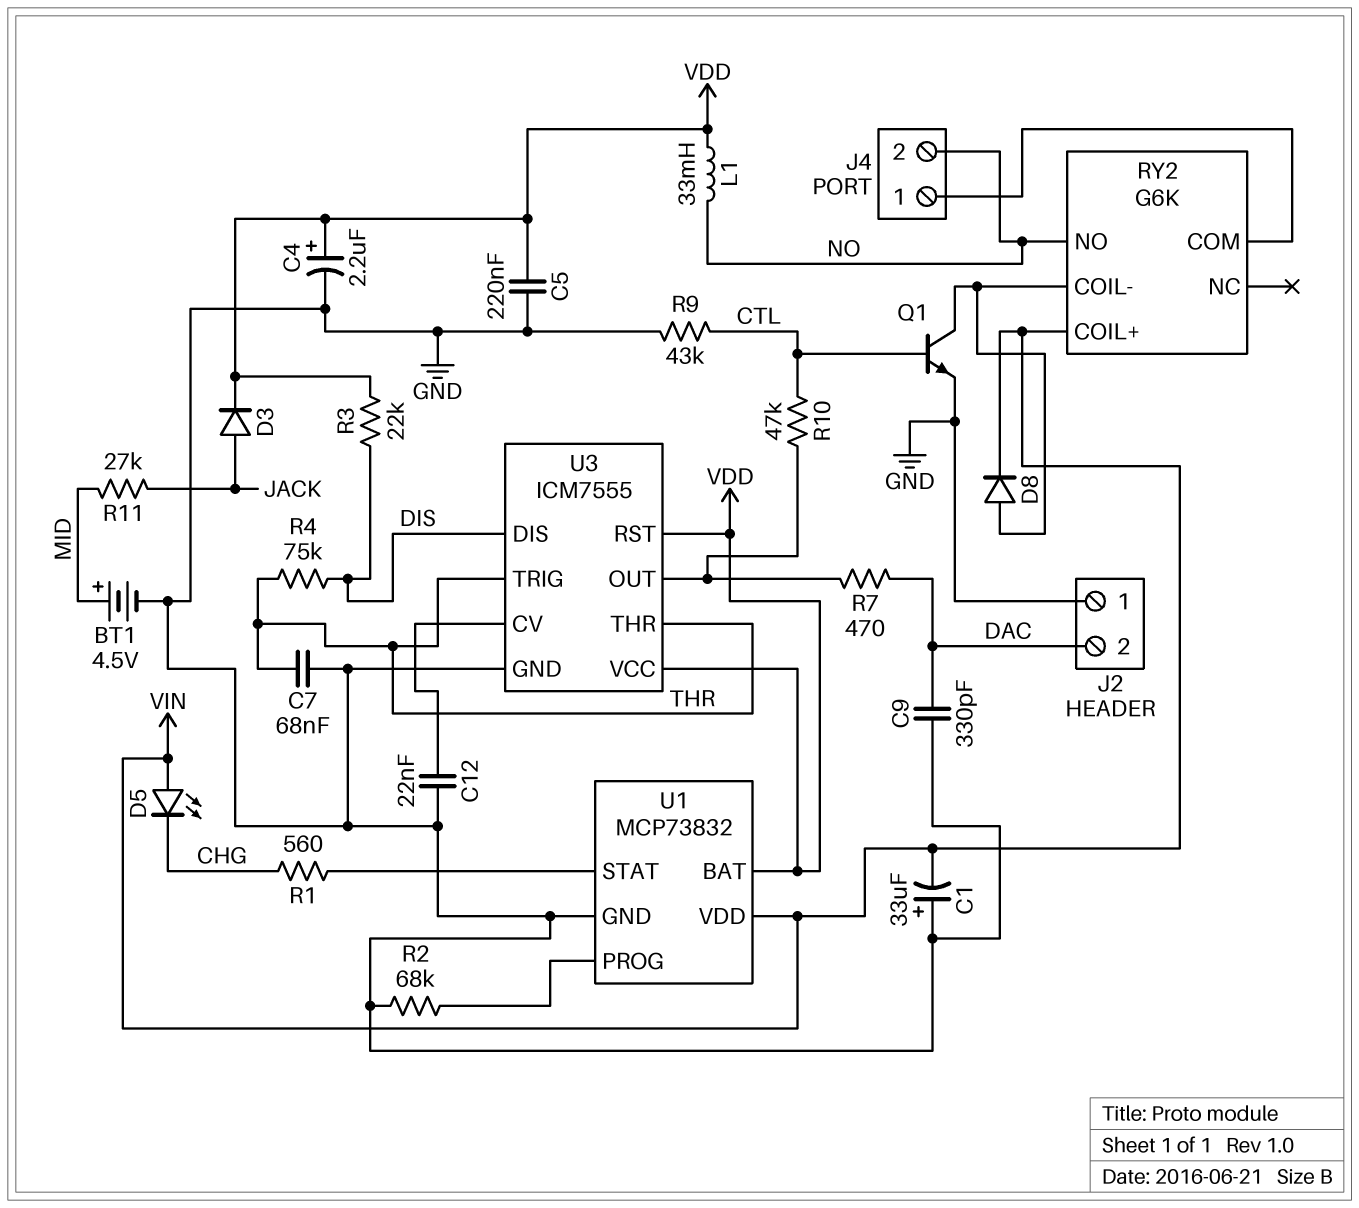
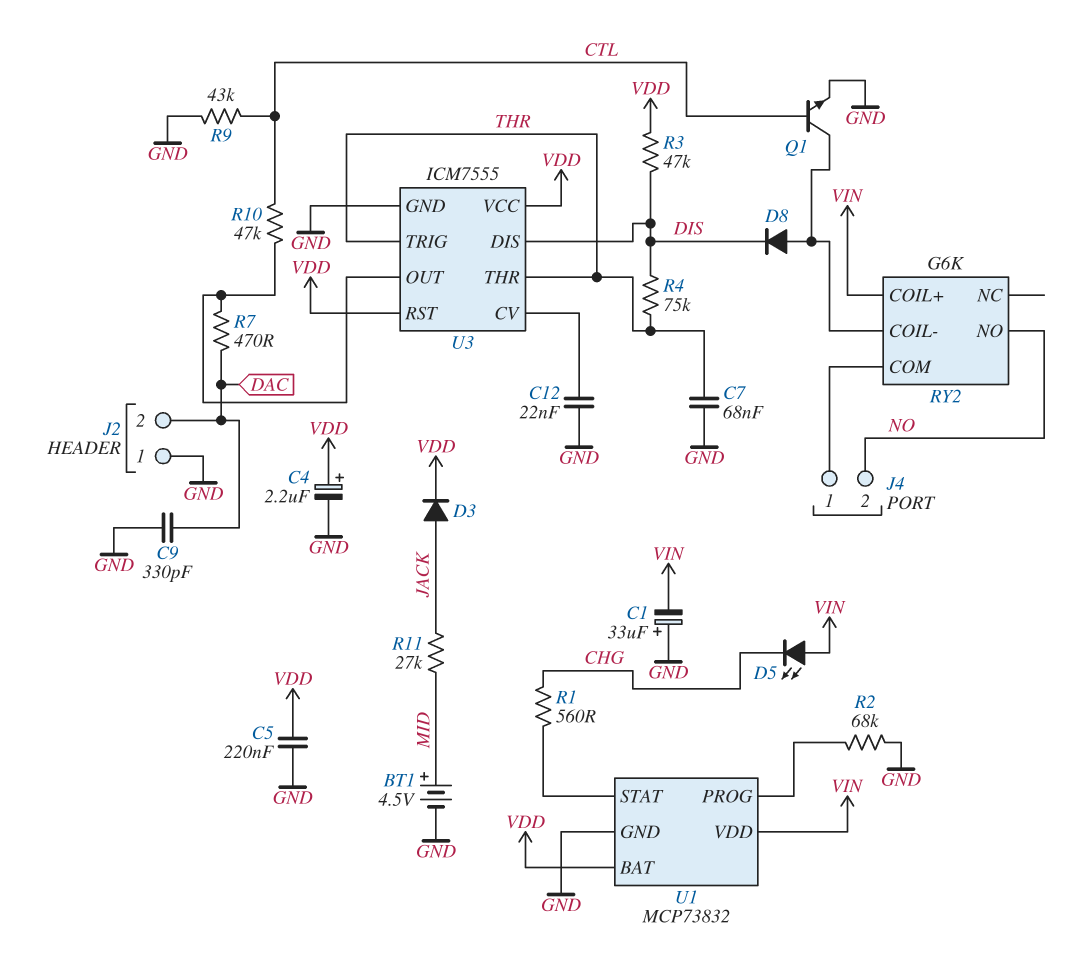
D8: diode (A RY2/COIL-, K VIN) -> diode (A RY2/COIL-, K DIS)
L1: 33mH (NO, VDD) -> none
R3: 22k (DIS, VDD) -> 47k (DIS, VDD)

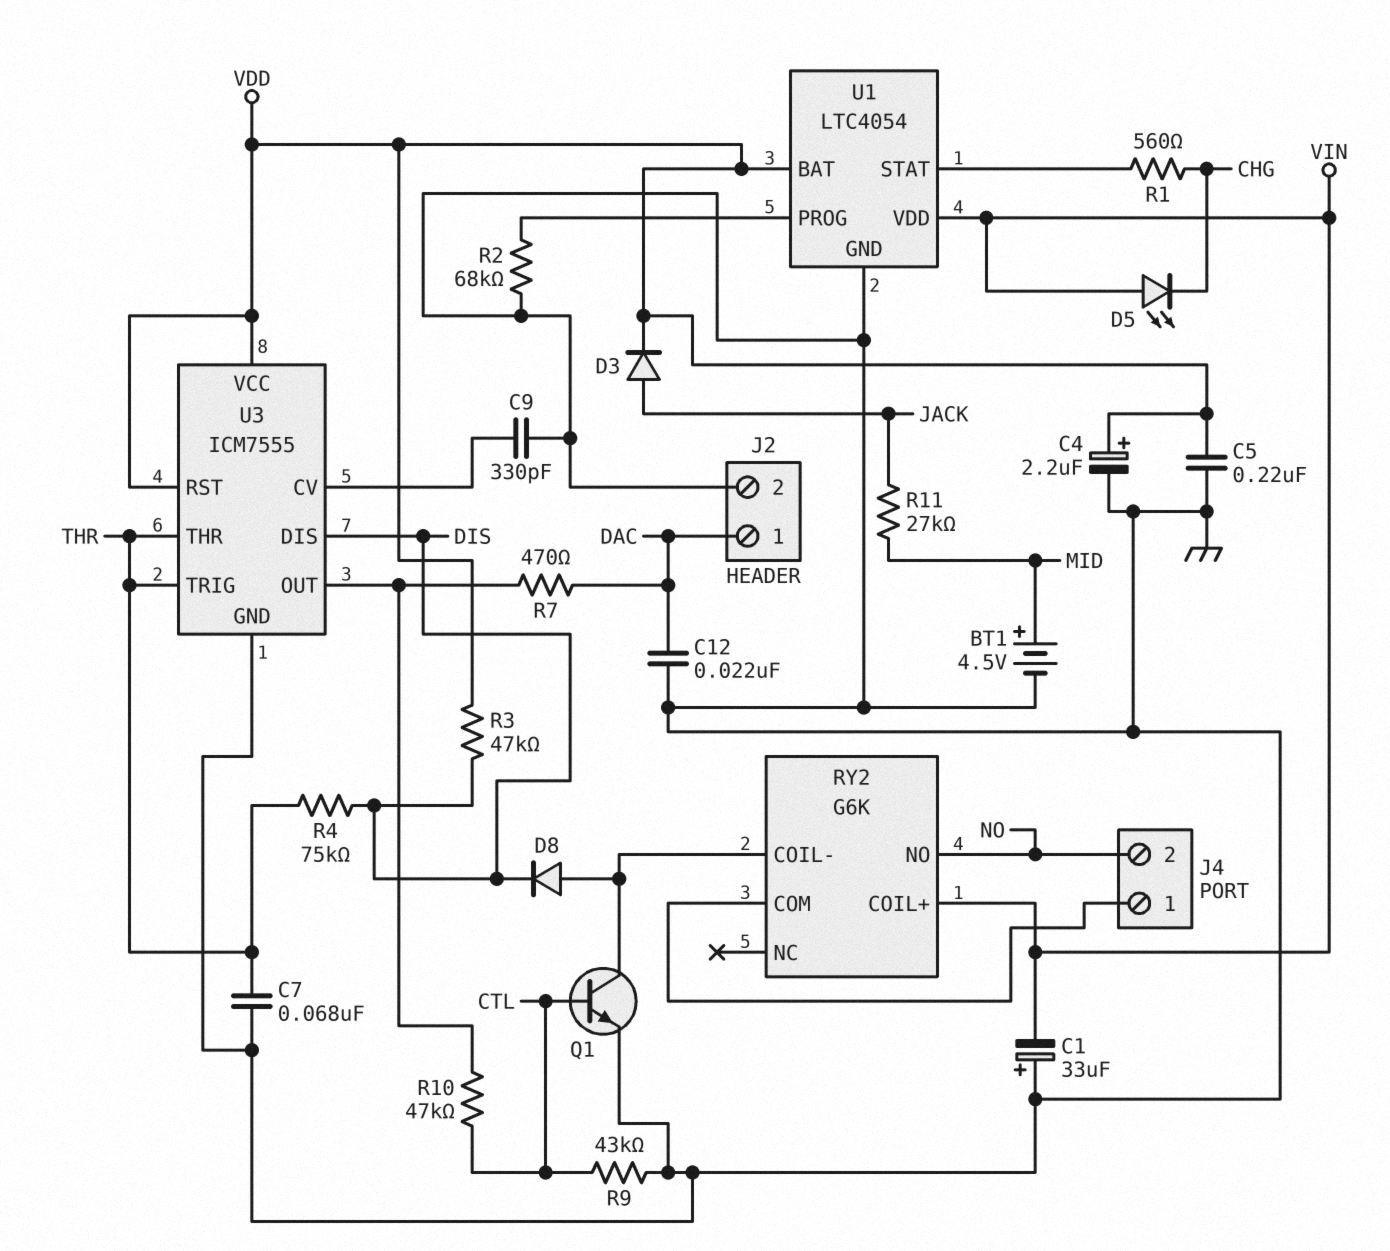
C9: 330pF (DAC, GND) -> 330pF (GND, U3/CV)
C12: 22nF (GND, U3/CV) -> 22nF (DAC, GND)
J2 pin 1: GND -> DAC
J2 pin 2: DAC -> GND
U1: MCP73832 -> LTC4054

